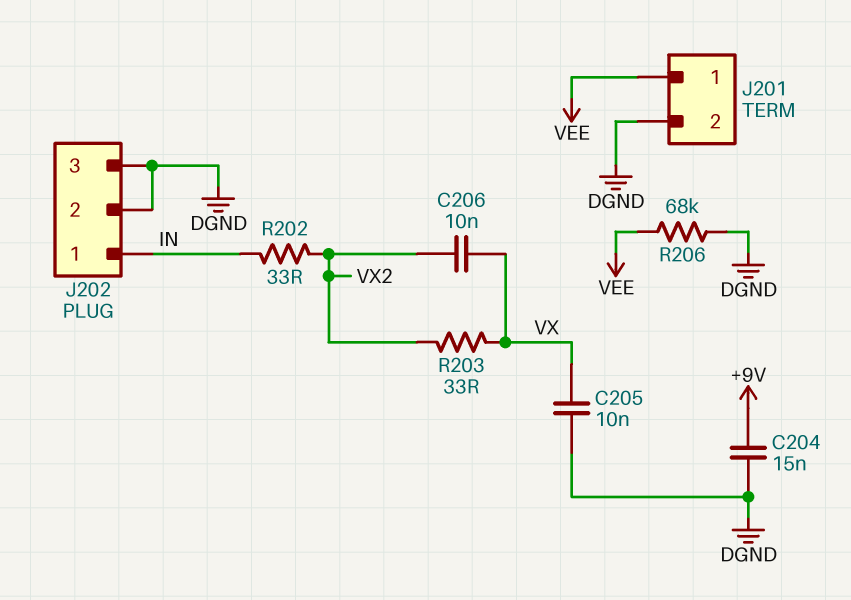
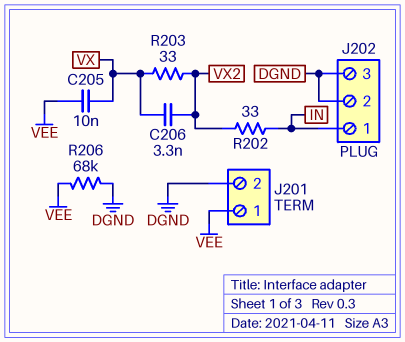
C204: 15nF (+9V, DGND) -> none
C205: 10nF (DGND, VX) -> 10nF (VEE, VX)
C206: 10nF (VX, VX2) -> 3.3nF (VX, VX2)

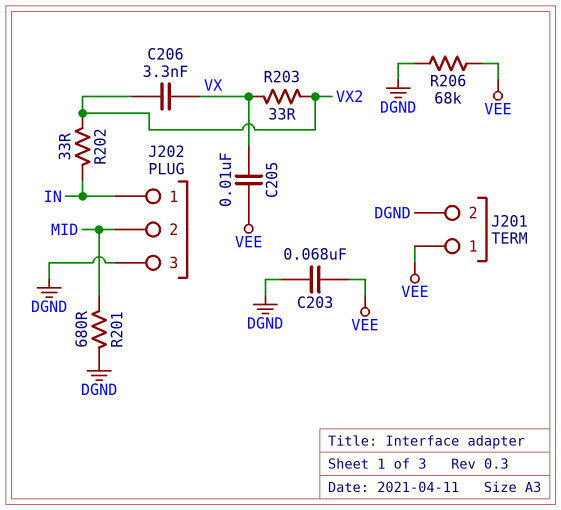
C203: none -> 68nF (DGND, VEE)
J202 pin 2: DGND -> MID
R201: none -> 680 (DGND, MID)

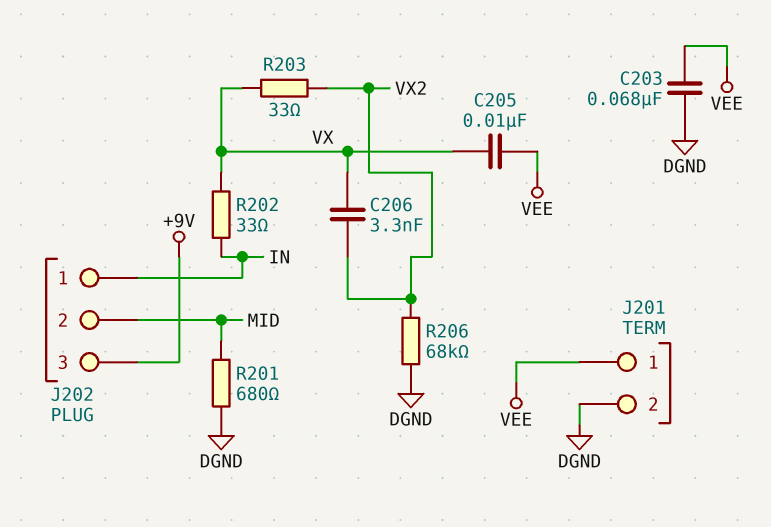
J202 pin 3: DGND -> +9V
R202: 33 (IN, VX2) -> 33 (IN, VX)
R206: 68k (DGND, VEE) -> 68k (DGND, VX2)

